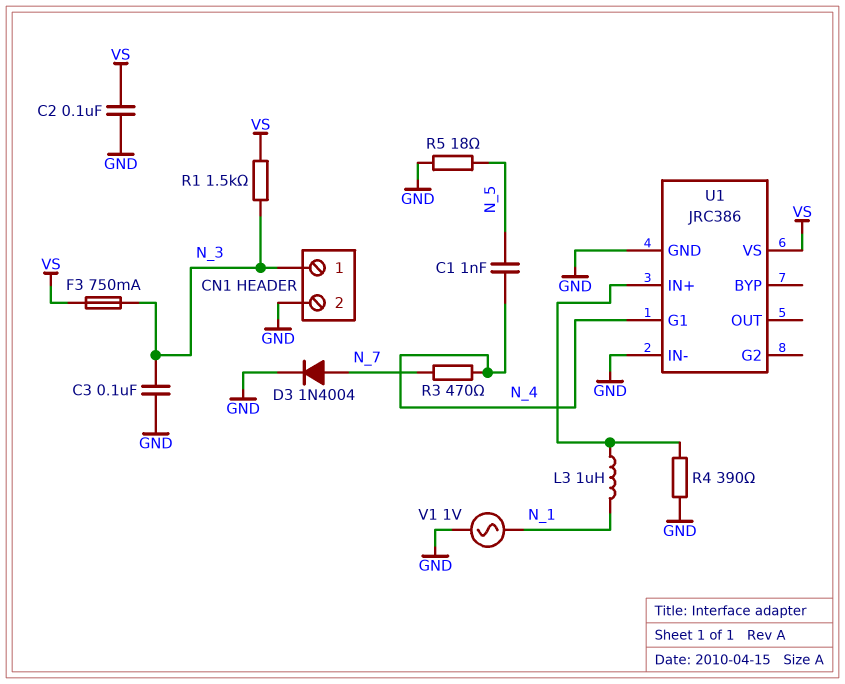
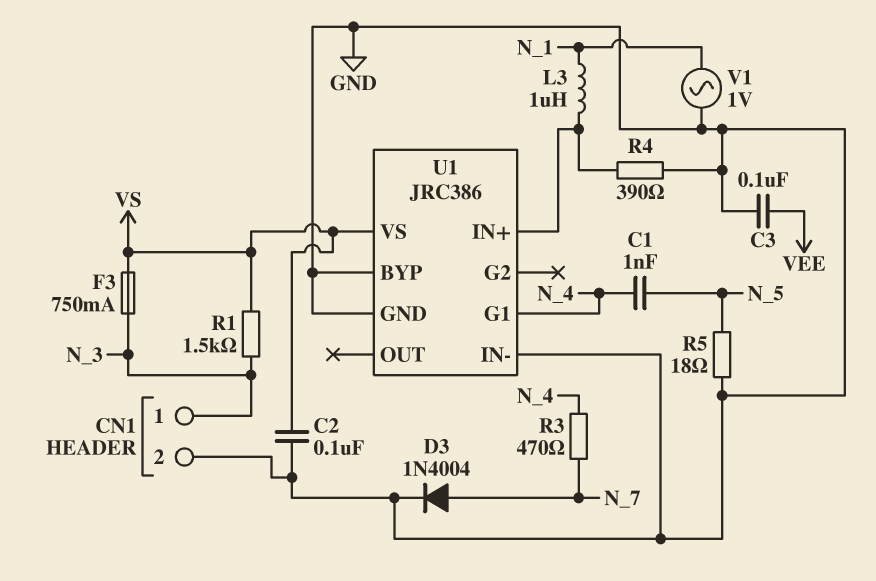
C3: 100nF (GND, N_3) -> 100nF (GND, VEE)
U1 pin BYP: none -> GND

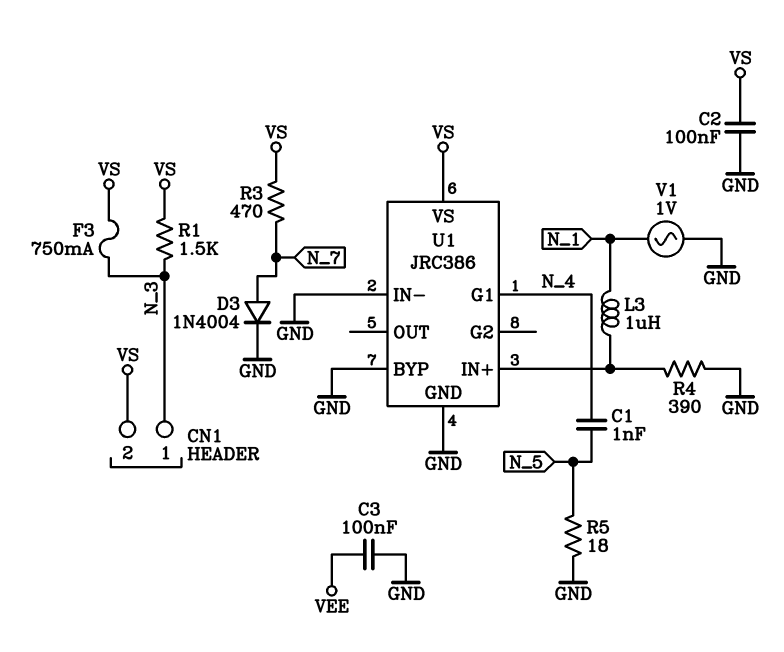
CN1 pin 2: GND -> VS
R3: 470 (N_4, N_7) -> 470 (N_7, VS)

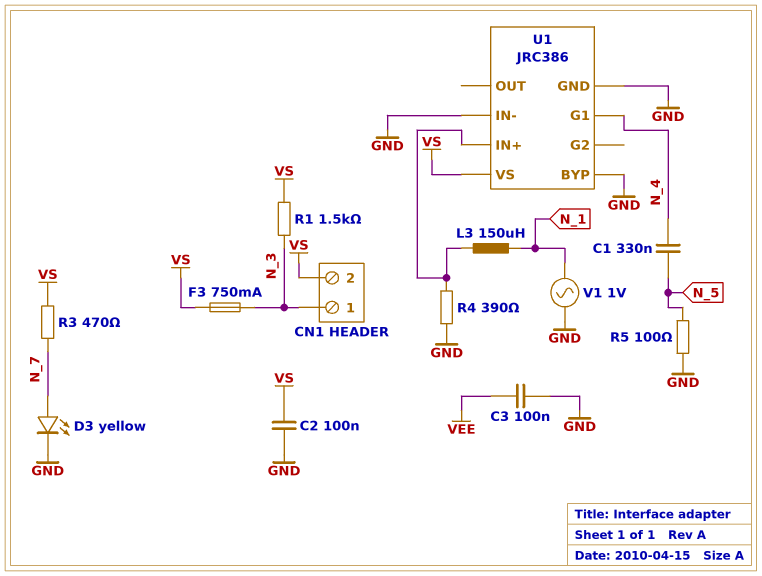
C1: 1nF (N_4, N_5) -> 330nF (N_4, N_5)
D3: diode 1N4004 (A N_7, K GND) -> LED yellow (A N_7, K GND)
L3: 1uH (N_1, U1/IN+) -> 150uH (N_1, U1/IN+)
R5: 18 (GND, N_5) -> 100 (GND, N_5)

